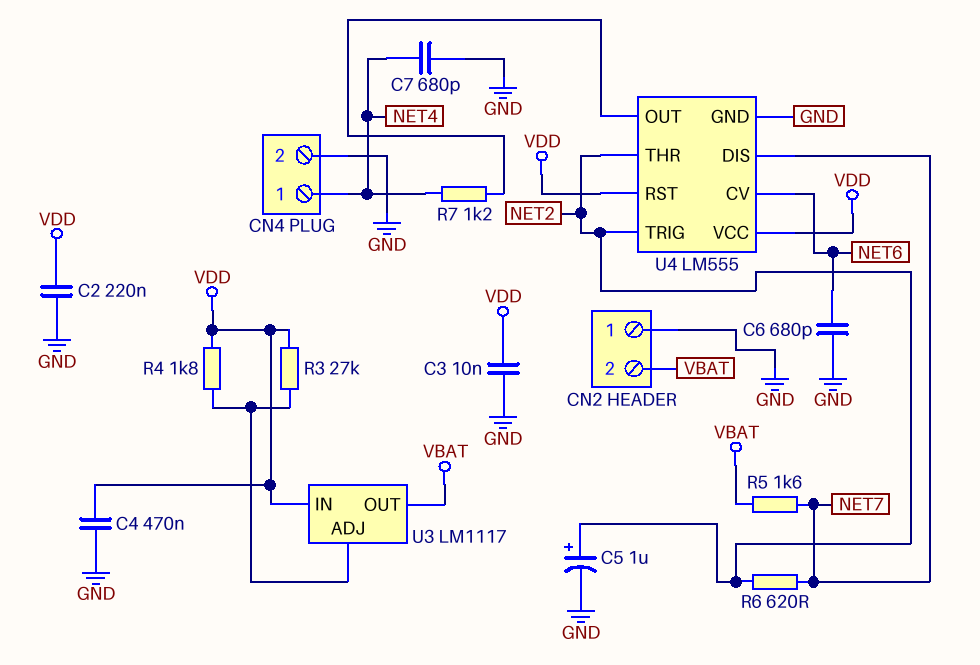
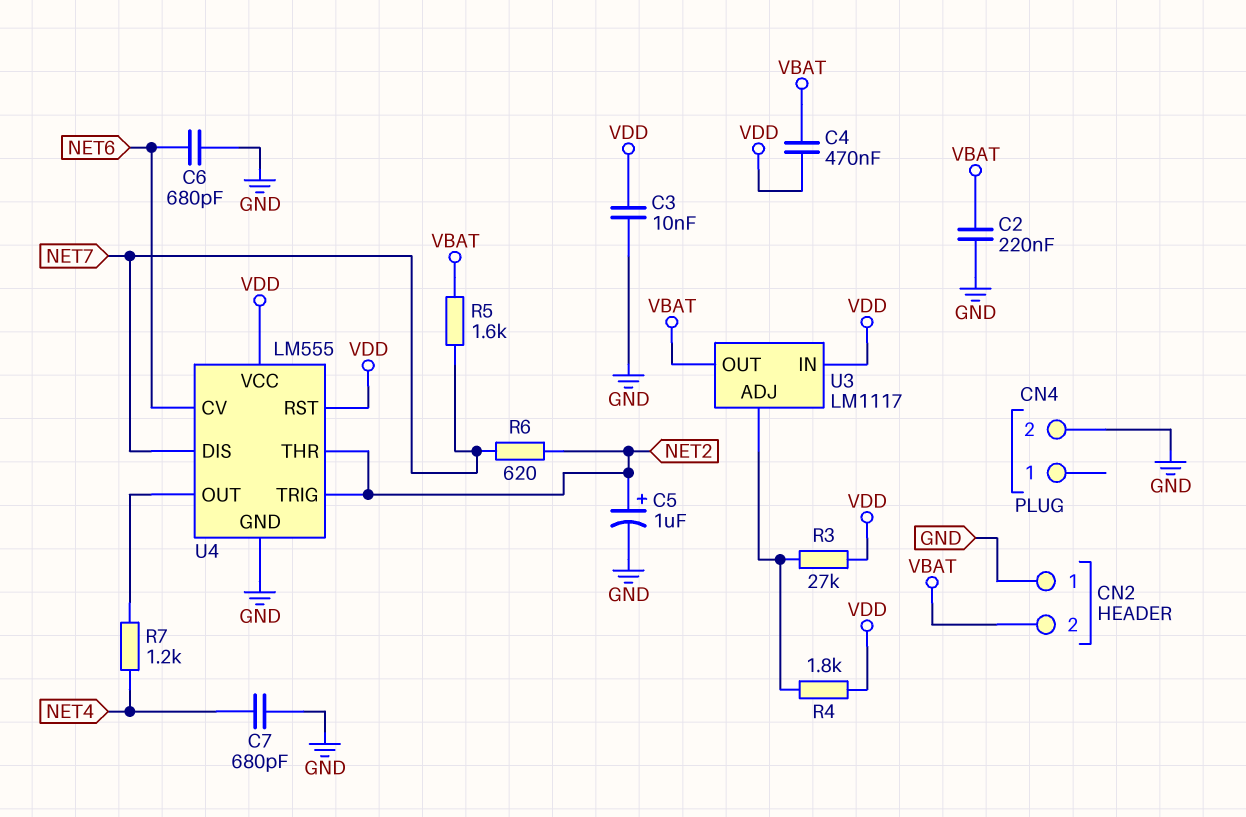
C2: 220nF (GND, VDD) -> 220nF (GND, VBAT)
C4: 470nF (GND, VDD) -> 470nF (VBAT, VDD)
CN4 pin 1: NET4 -> none

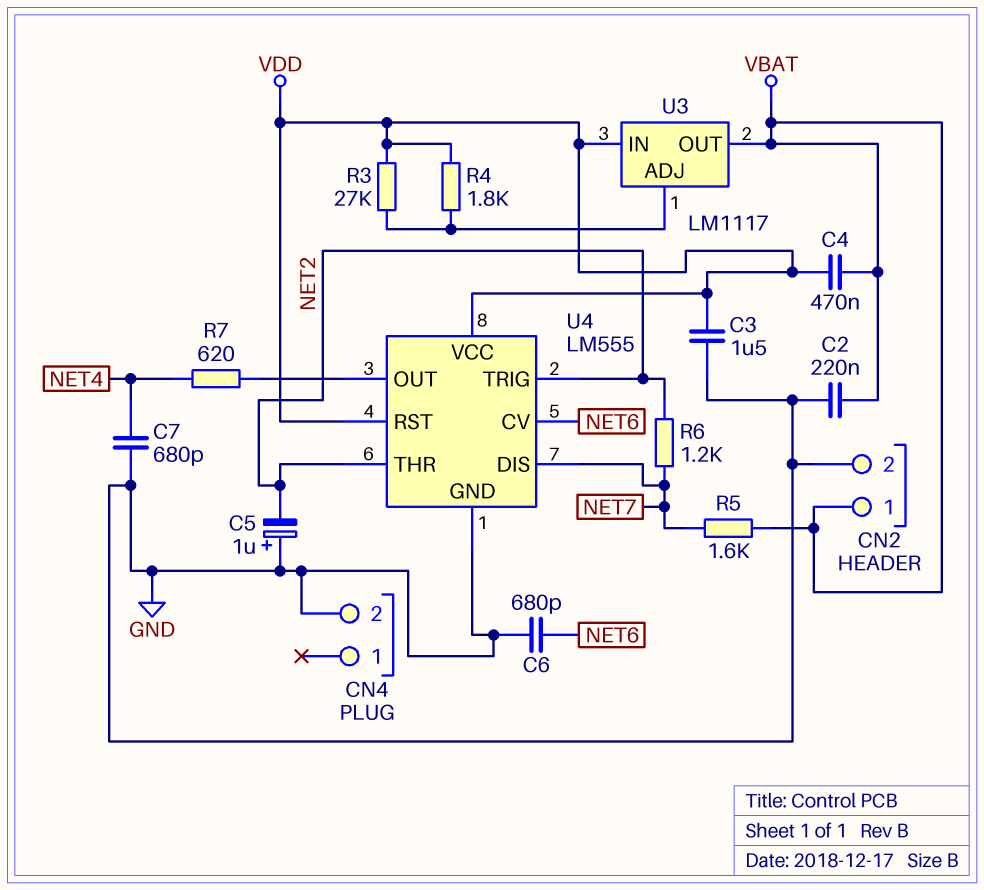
C3: 10nF (GND, VDD) -> 1.5uF (GND, VDD)
C5: 1uF (plus NET2, minus GND) -> 1uF (plus GND, minus NET2)
CN2 pin 1: GND -> VBAT
CN2 pin 2: VBAT -> GND
R6: 620 (NET2, NET7) -> 1.2k (NET2, NET7)
R7: 1.2k (NET4, U4/OUT) -> 620 (NET4, U4/OUT)

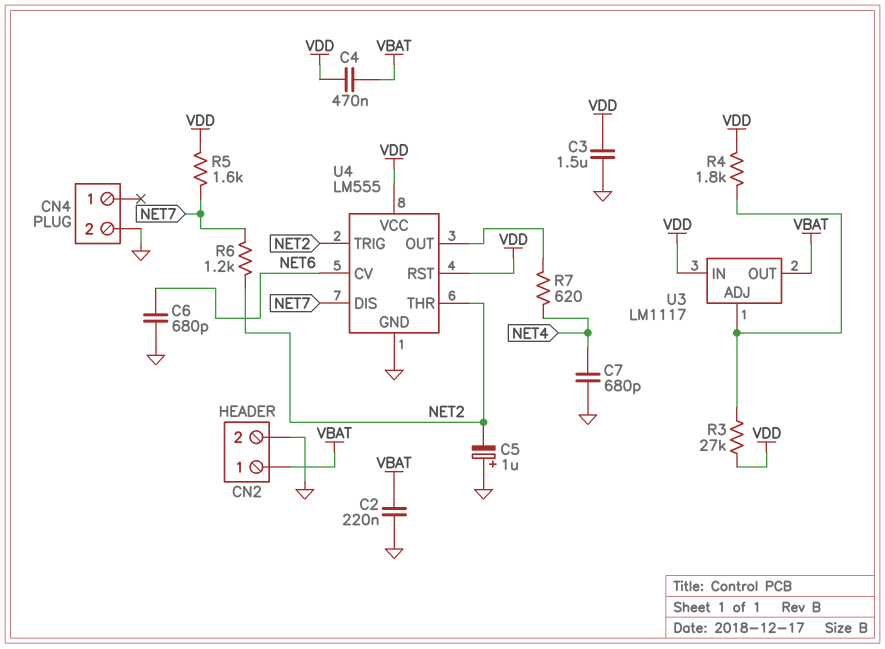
R5: 1.6k (NET7, VBAT) -> 1.6k (NET7, VDD)

